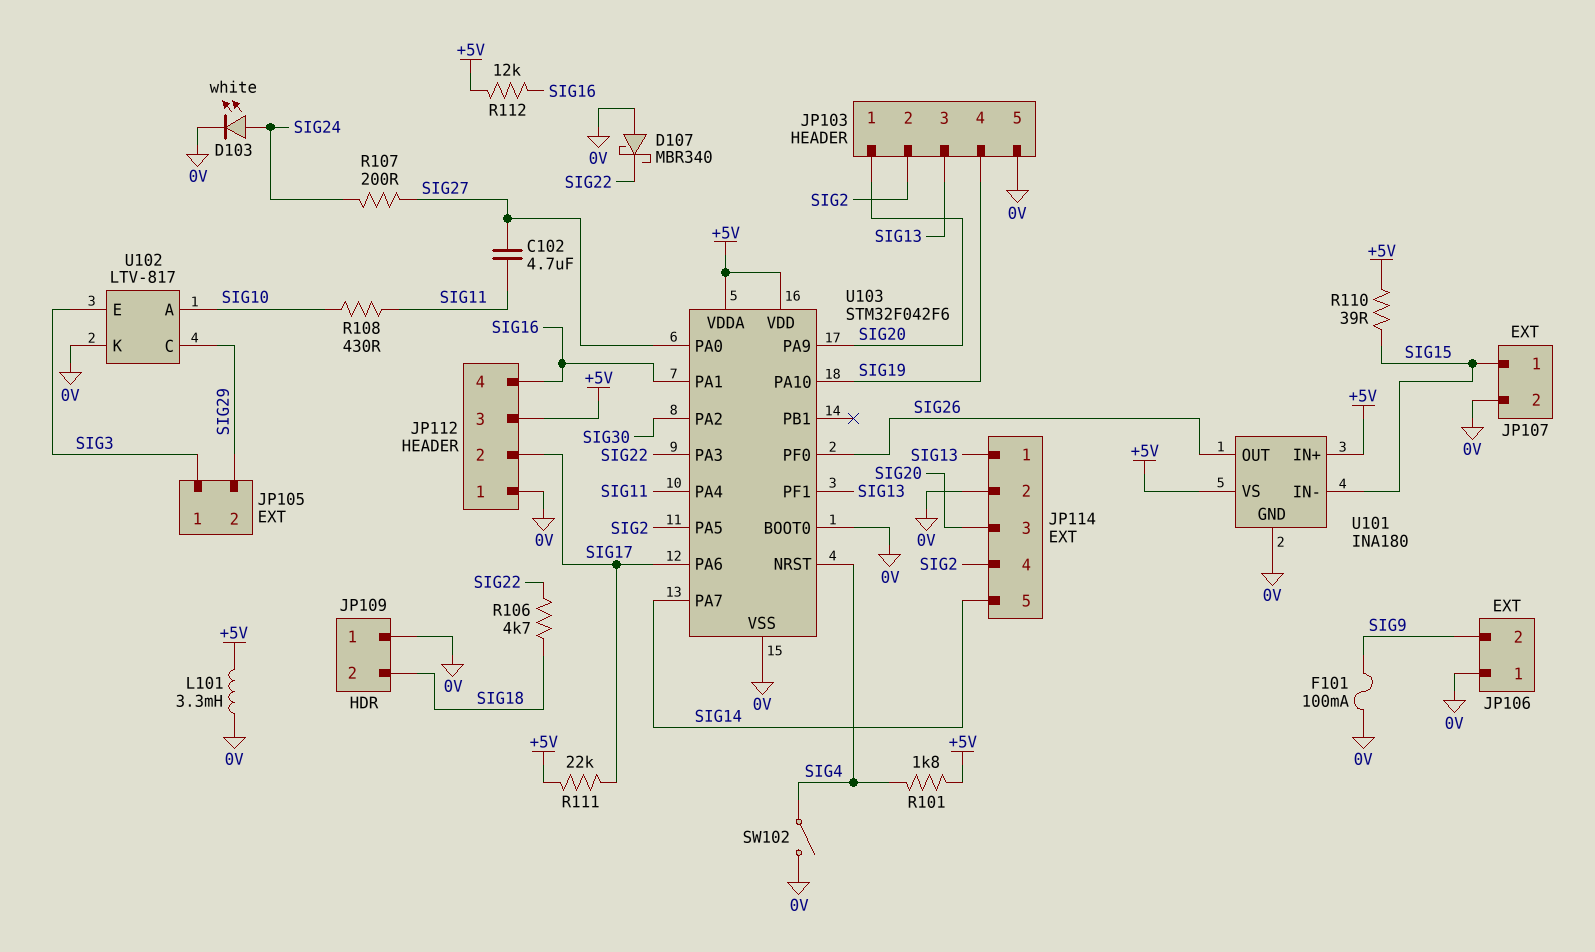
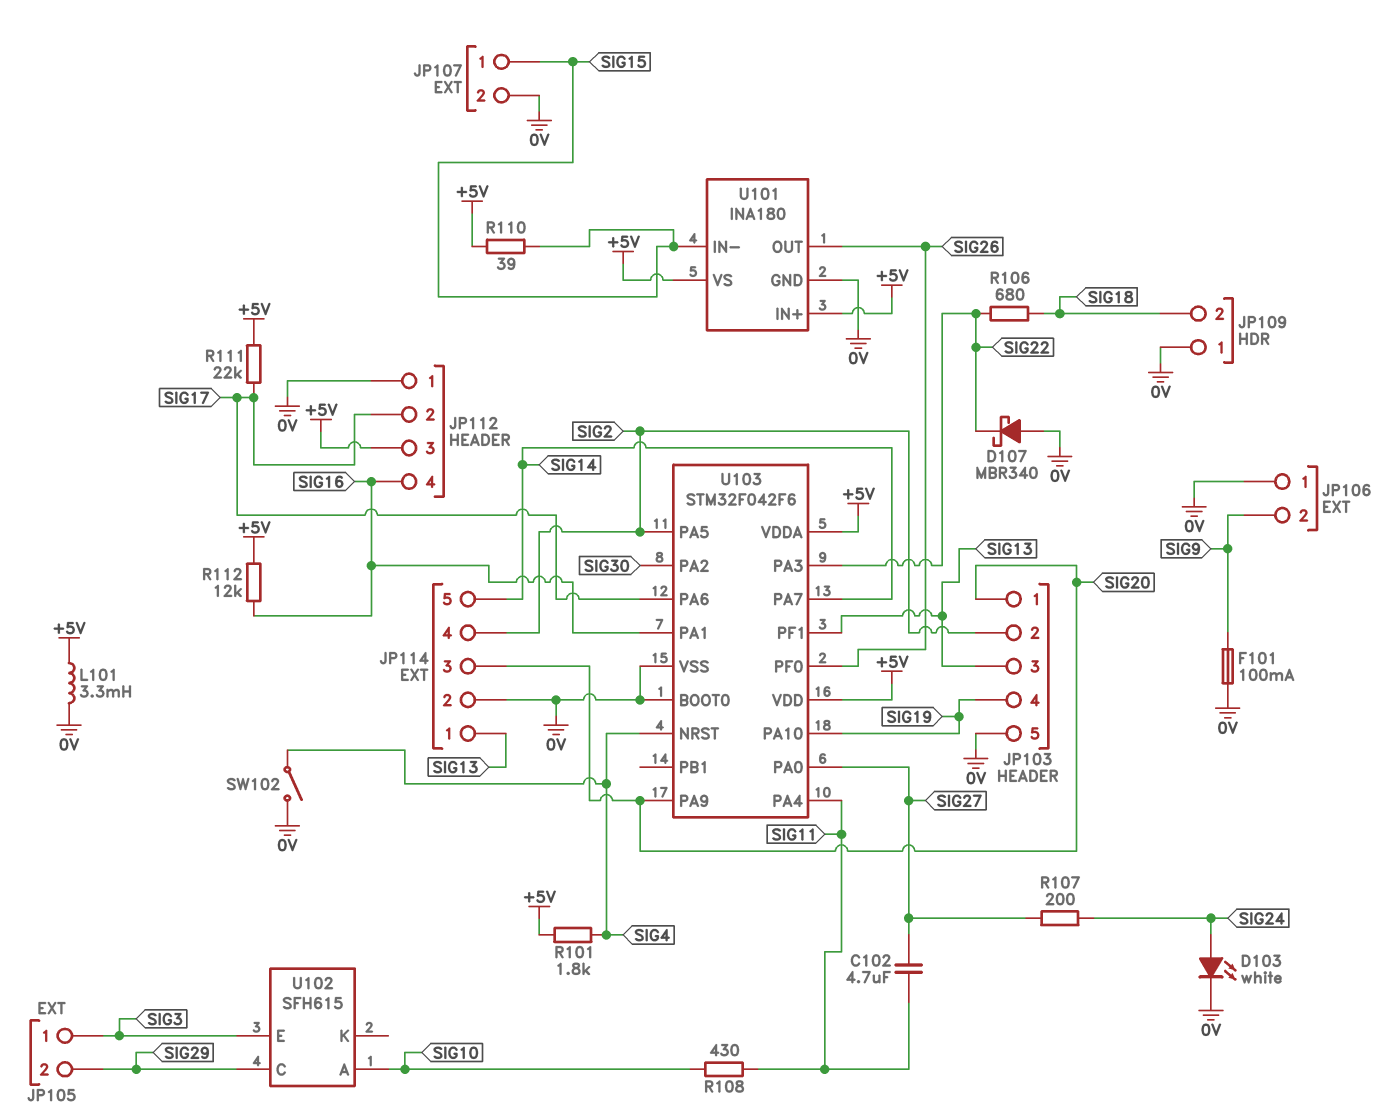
R106: 4.7k (SIG18, SIG22) -> 680 (SIG18, SIG22)
U102: LTV-817 -> SFH615
U102 pin K: 0V -> none

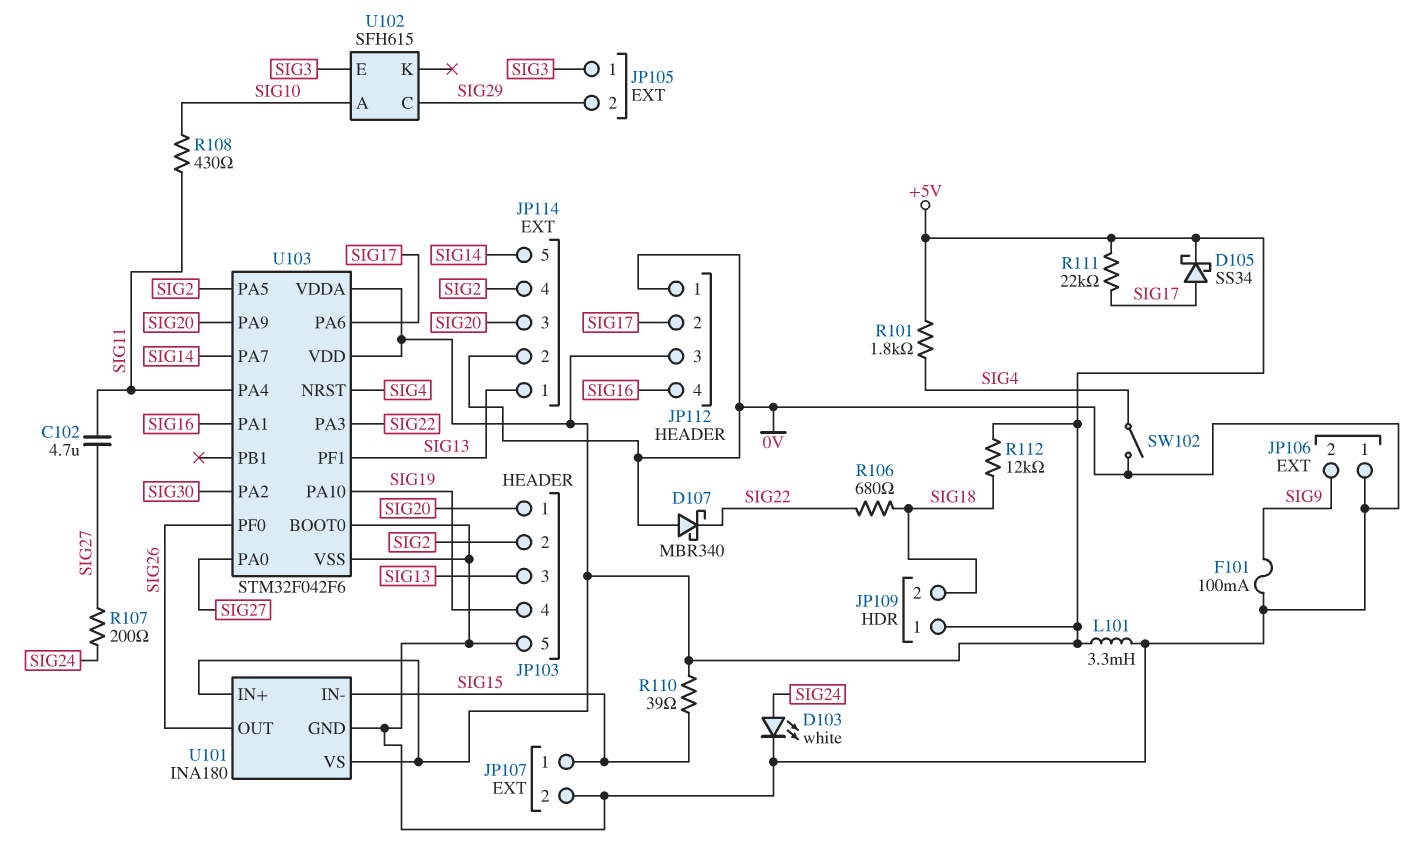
D105: none -> schottky SS34 (A SIG17, K +5V)
JP109 pin 1: 0V -> +5V
R112: 12k (+5V, SIG16) -> 12k (+5V, SIG18)

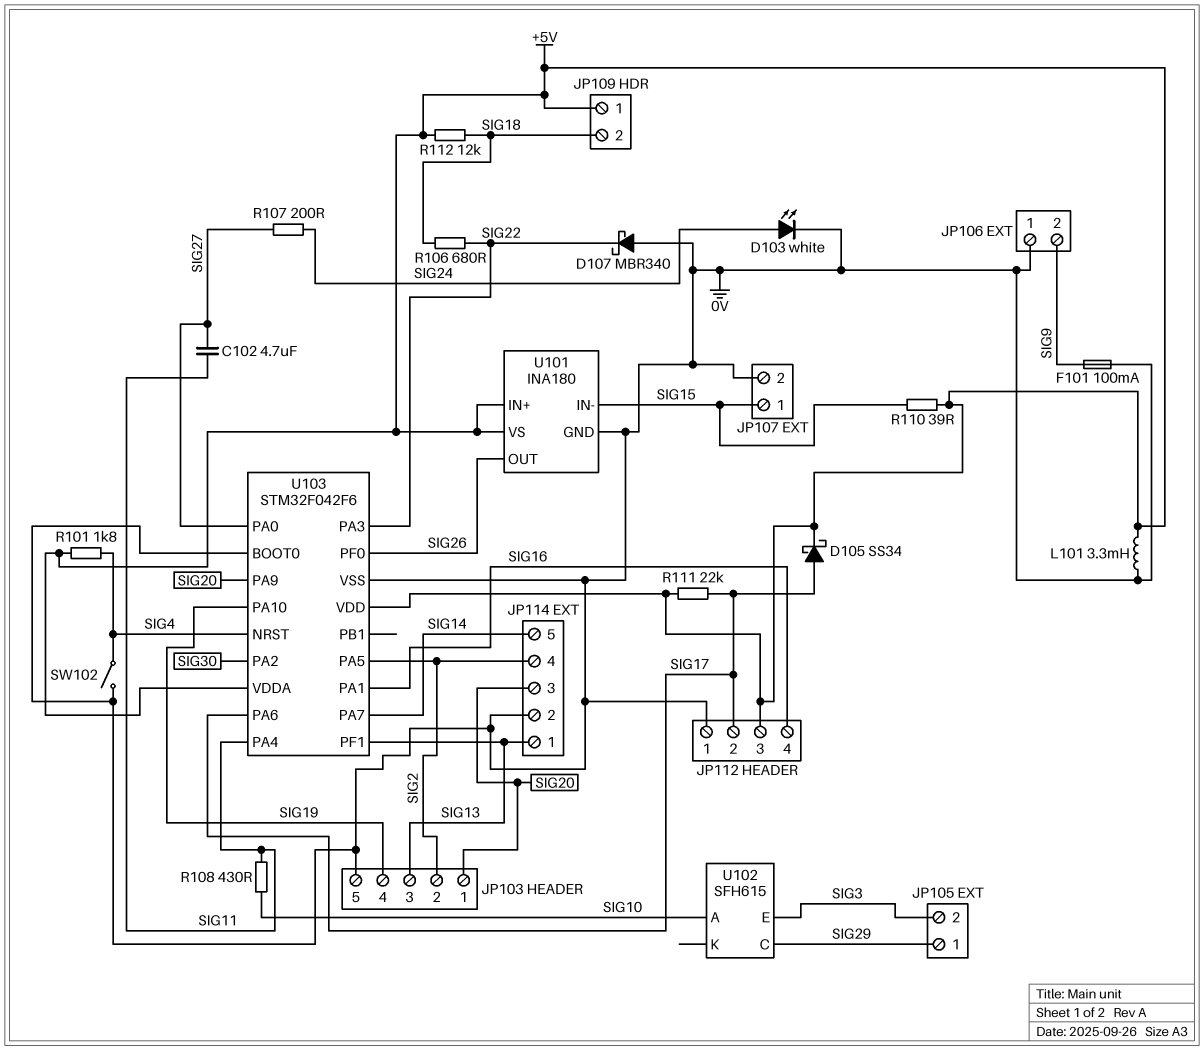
JP105 pin 1: SIG3 -> SIG29
JP105 pin 2: SIG29 -> SIG3

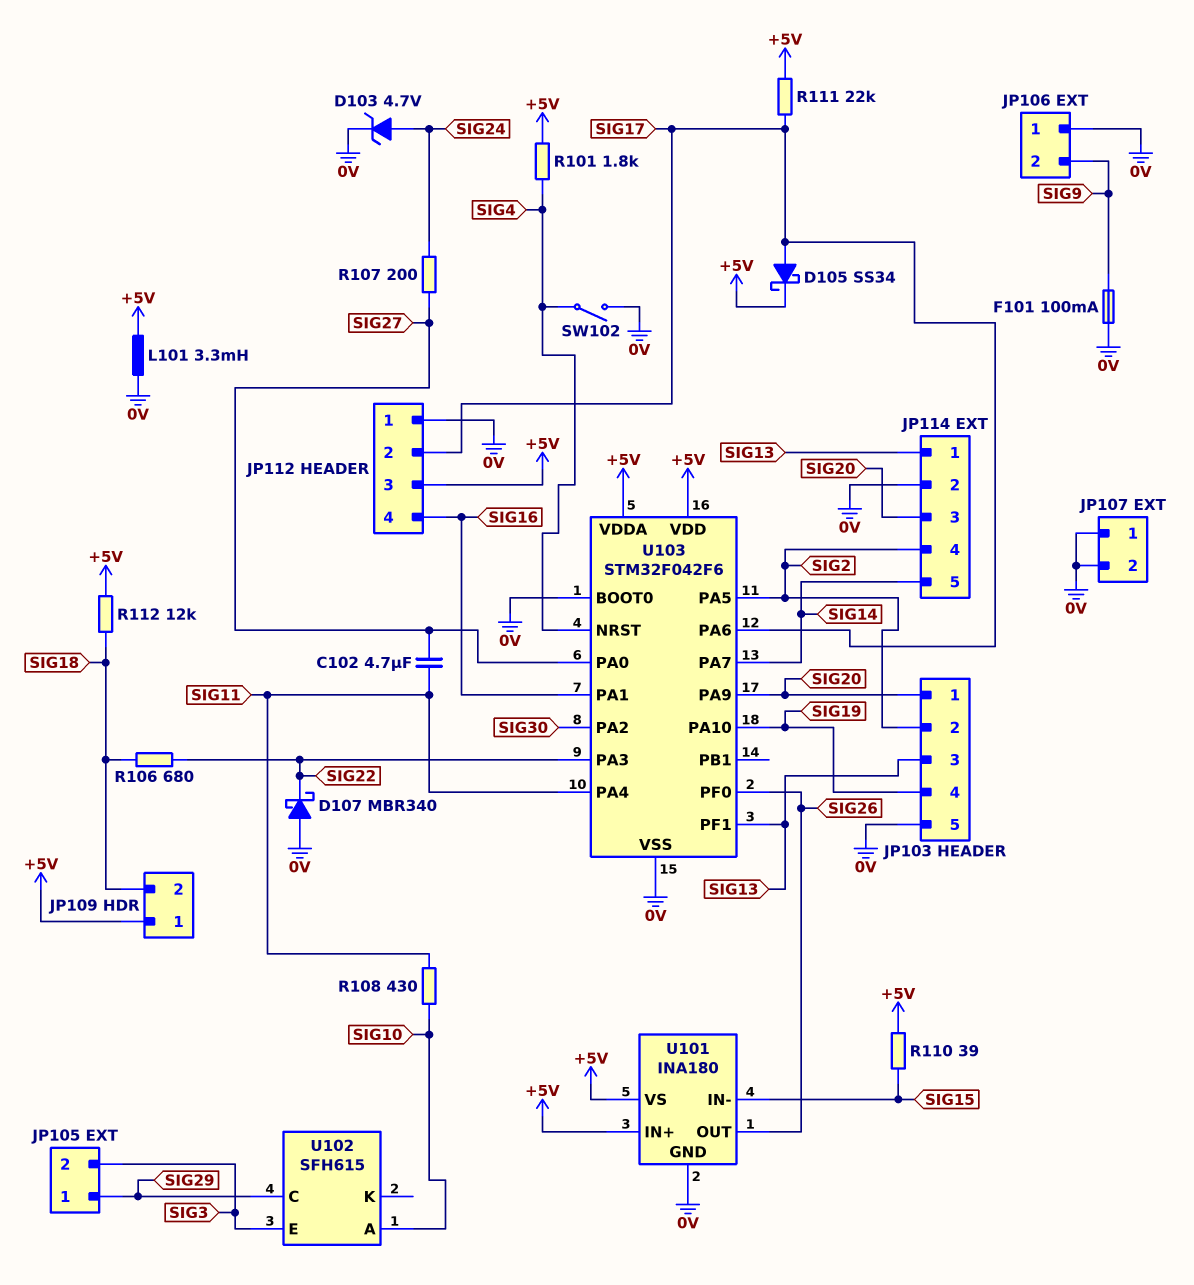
D103: LED white (A SIG24, K 0V) -> zener 4.7V (A SIG24, K 0V)
JP107 pin 1: SIG15 -> 0V

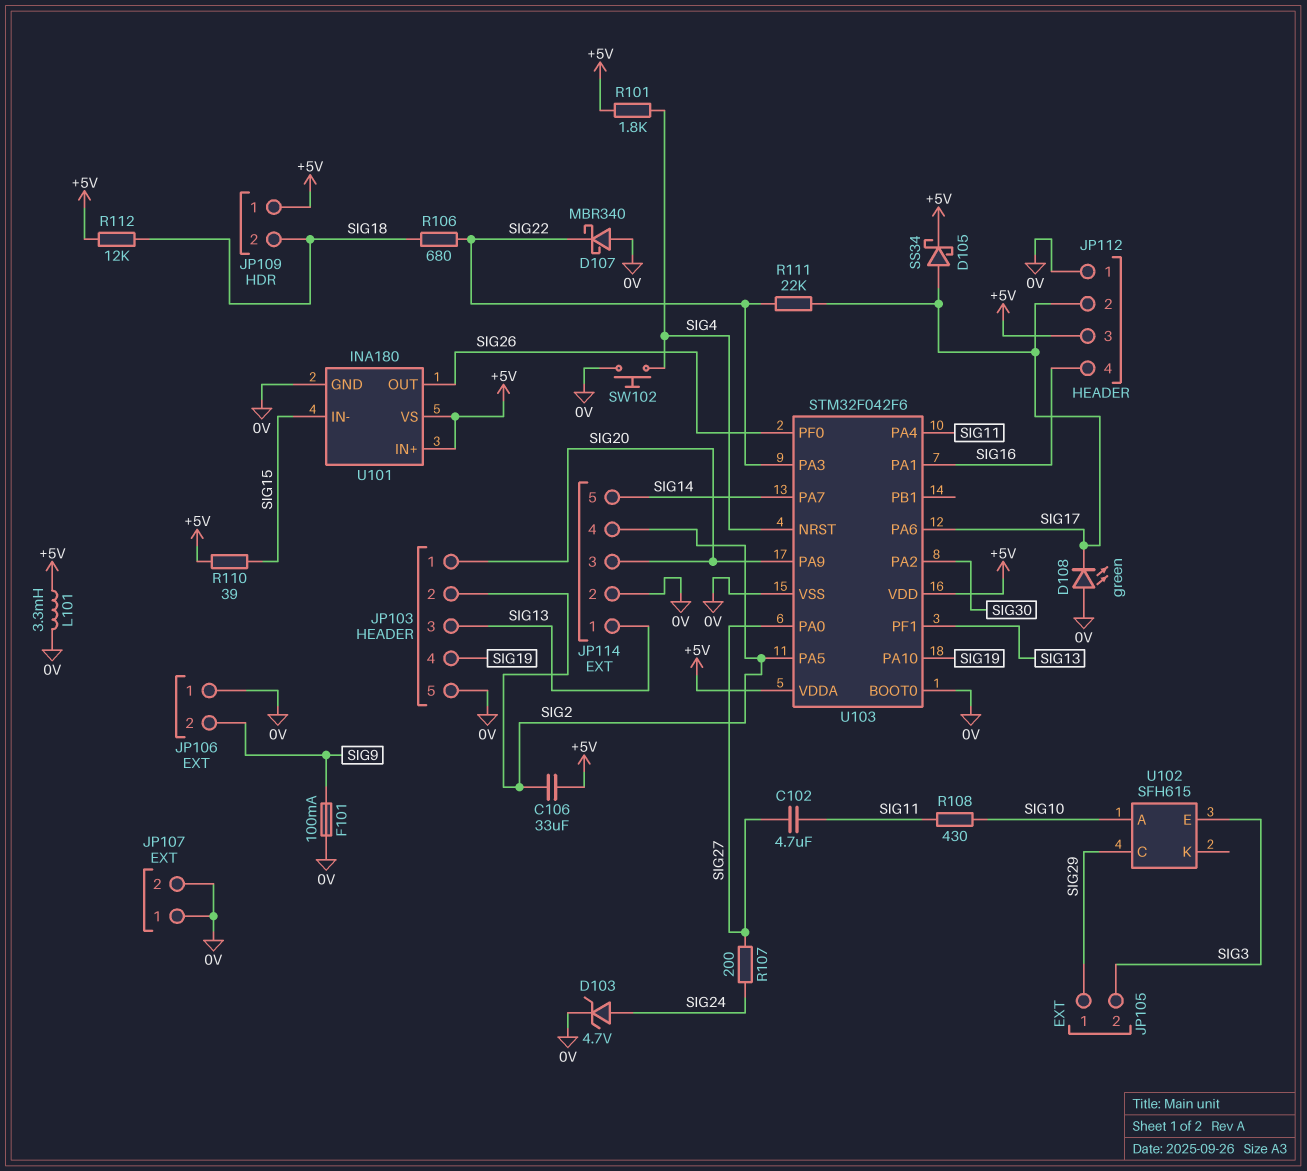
C106: none -> 33uF (+5V, SIG2)
D108: none -> LED green (A 0V, K SIG17)
R111: 22k (+5V, SIG17) -> 22k (SIG17, SIG22)
SW102: switch (0V, SIG4) -> button (0V, SIG4)

